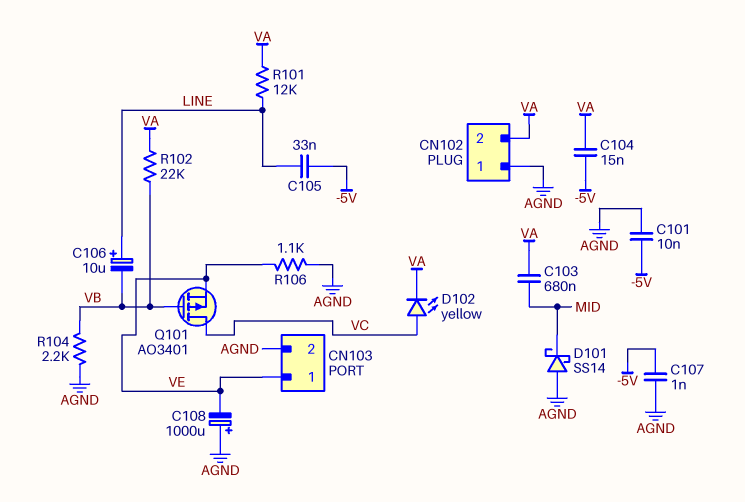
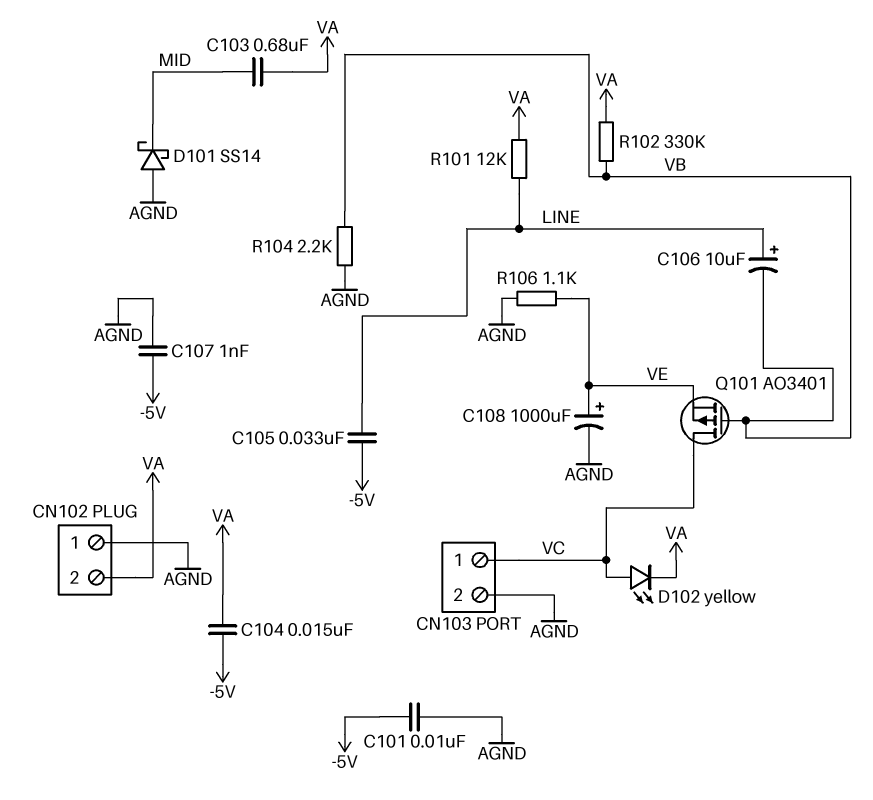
C108: 1000uF (plus AGND, minus VE) -> 1000uF (plus VE, minus AGND)
CN103 pin 1: VE -> VC
R102: 22k (VA, VB) -> 330k (VA, VB)

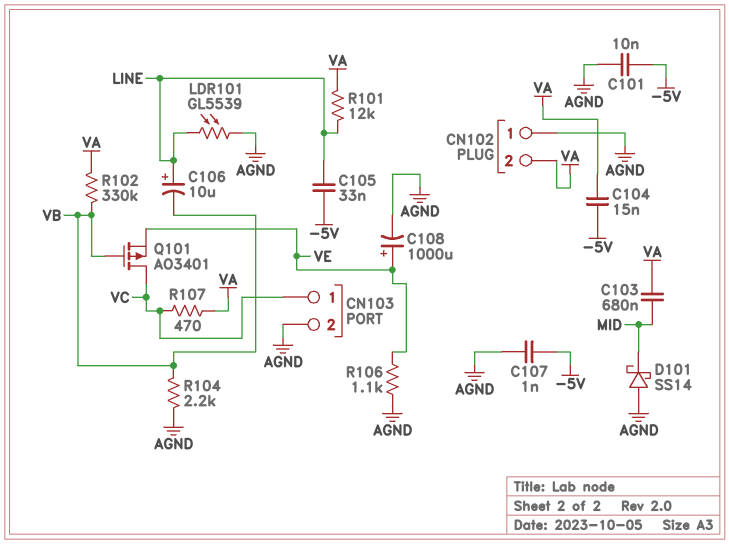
D102: LED yellow (A VC, K VA) -> none
LDR101: none -> GL5539 (AGND, LINE)
R107: none -> 470 (VA, VC)

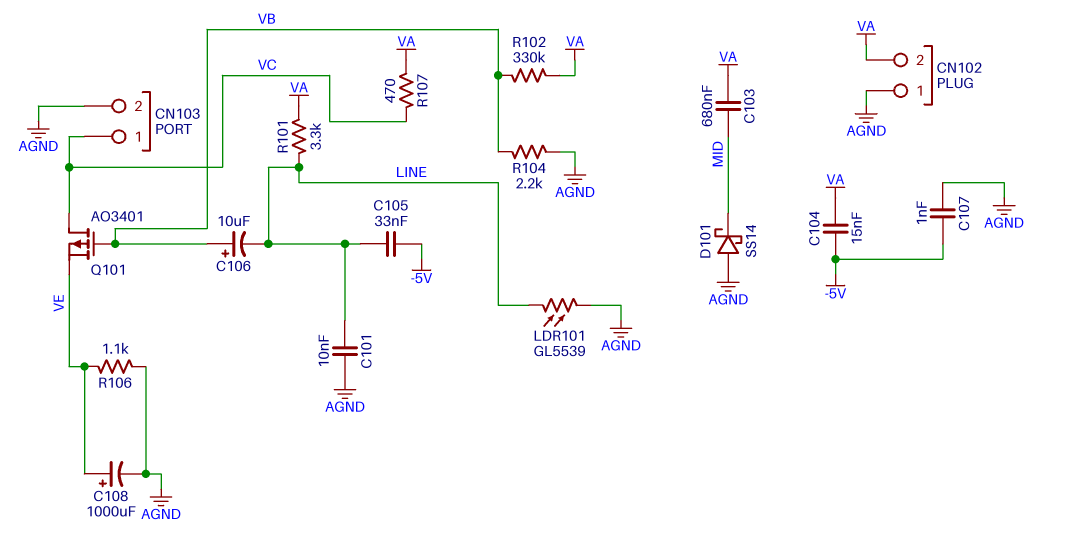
C101: 10nF (-5V, AGND) -> 10nF (AGND, LINE)
C106: 10uF (plus LINE, minus VB) -> 10uF (plus VB, minus LINE)
R101: 12k (LINE, VA) -> 3.3k (LINE, VA)

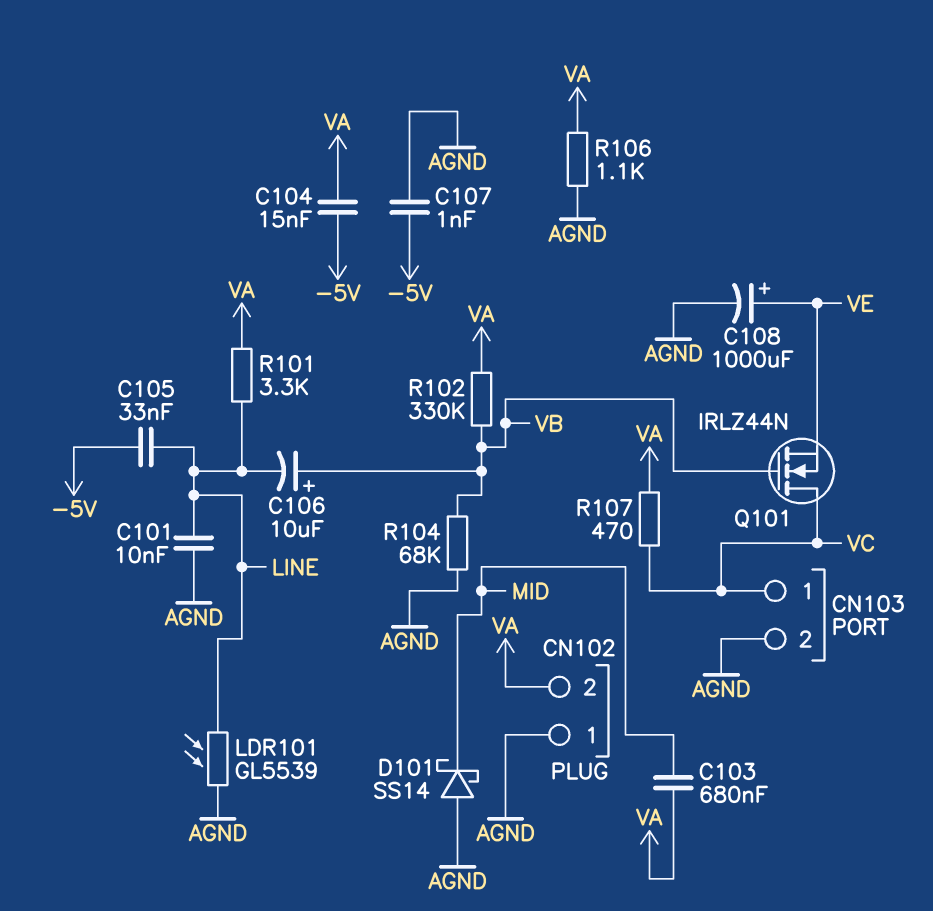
Q101: PMOS AO3401 (G VB, D VC, S VE) -> NMOS IRLZ44N (G VB, D VC, S VE)
R104: 2.2k (AGND, VB) -> 68k (AGND, VB)
R106: 1.1k (AGND, VE) -> 1.1k (AGND, VA)

